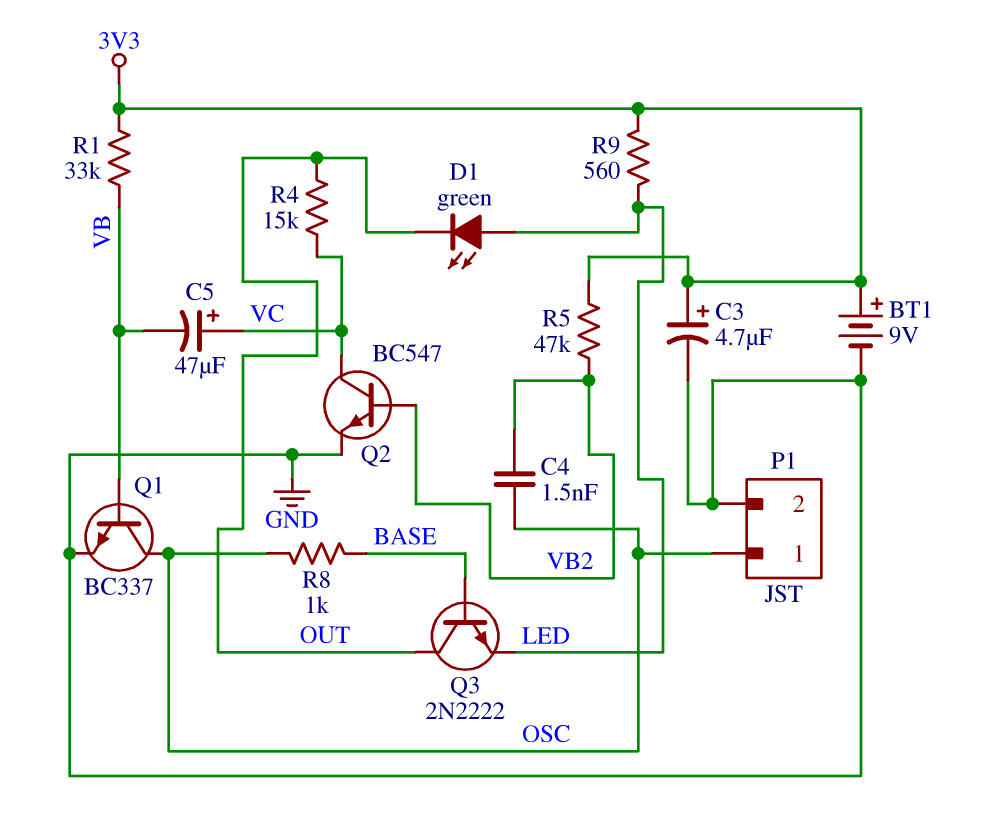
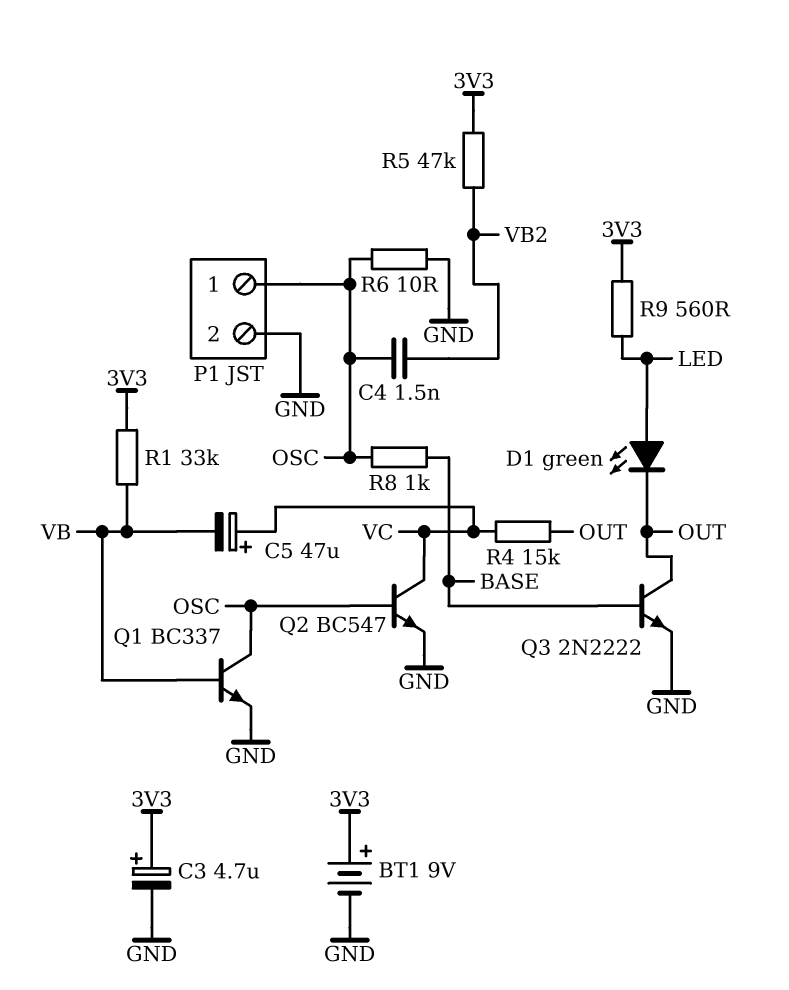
Q2: NPN BC547 (B VB2, C VC, E GND) -> NPN BC547 (B OSC, C VC, E GND)
Q3: NPN 2N2222 (B BASE, C OUT, E LED) -> NPN 2N2222 (B BASE, C OUT, E GND)
R6: none -> 10 (GND, OSC)

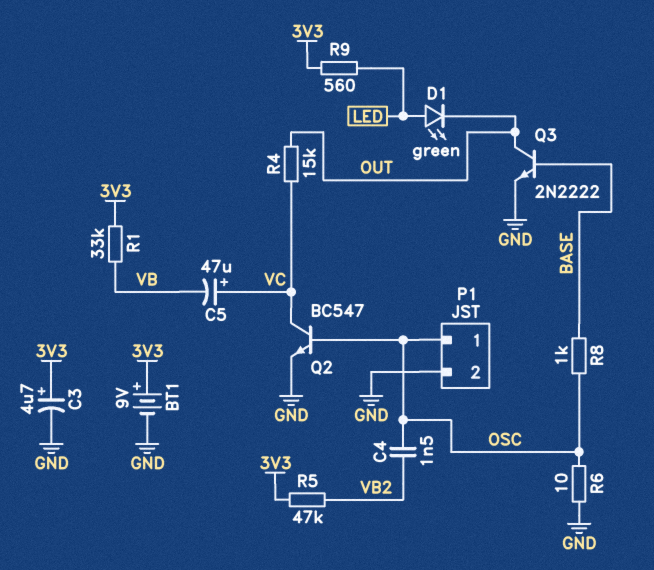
Q1: NPN BC337 (B VB, C OSC, E GND) -> none

